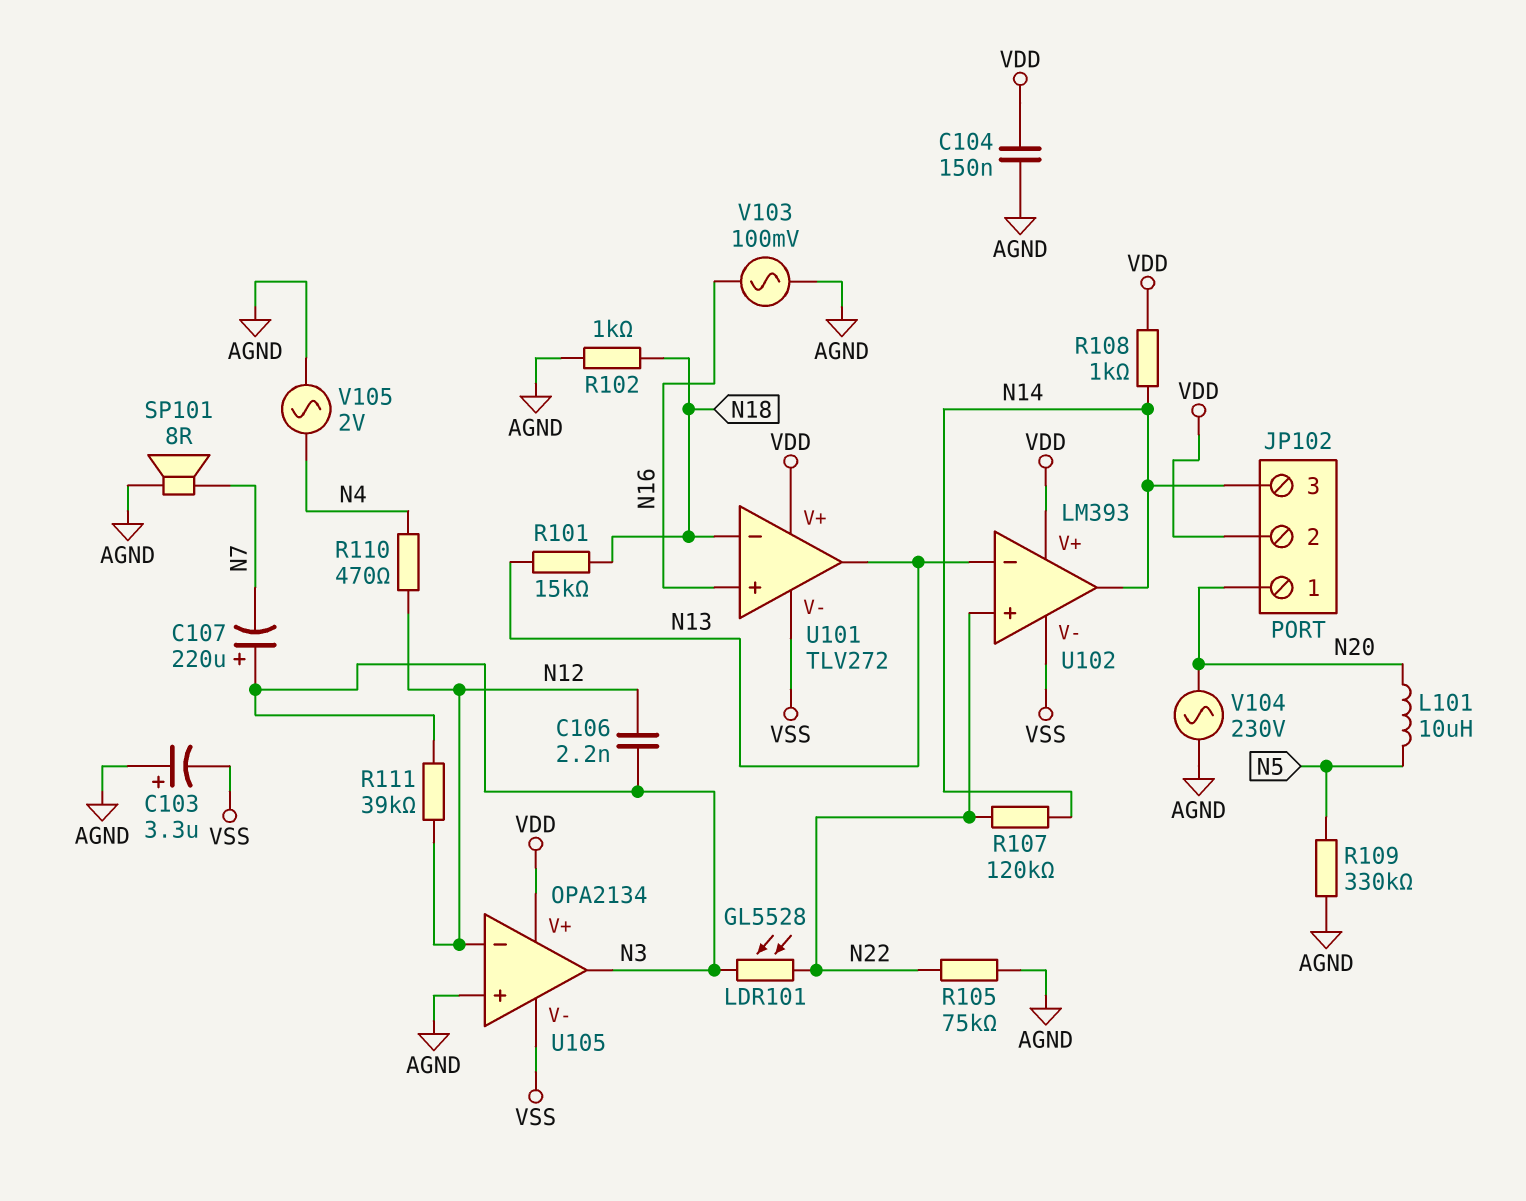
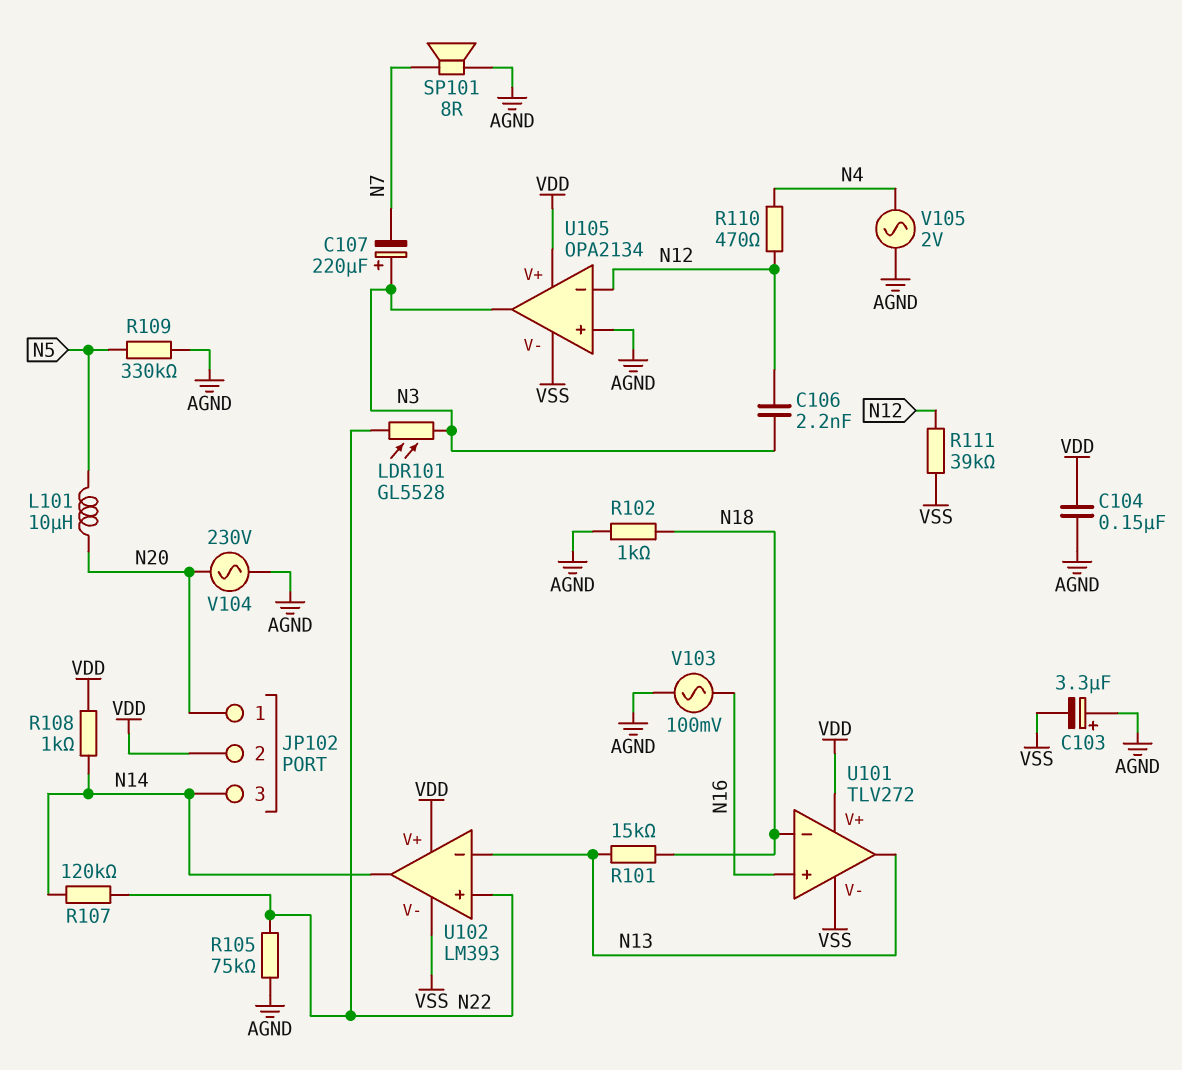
R111: 39k (N3, N12) -> 39k (N12, VSS)

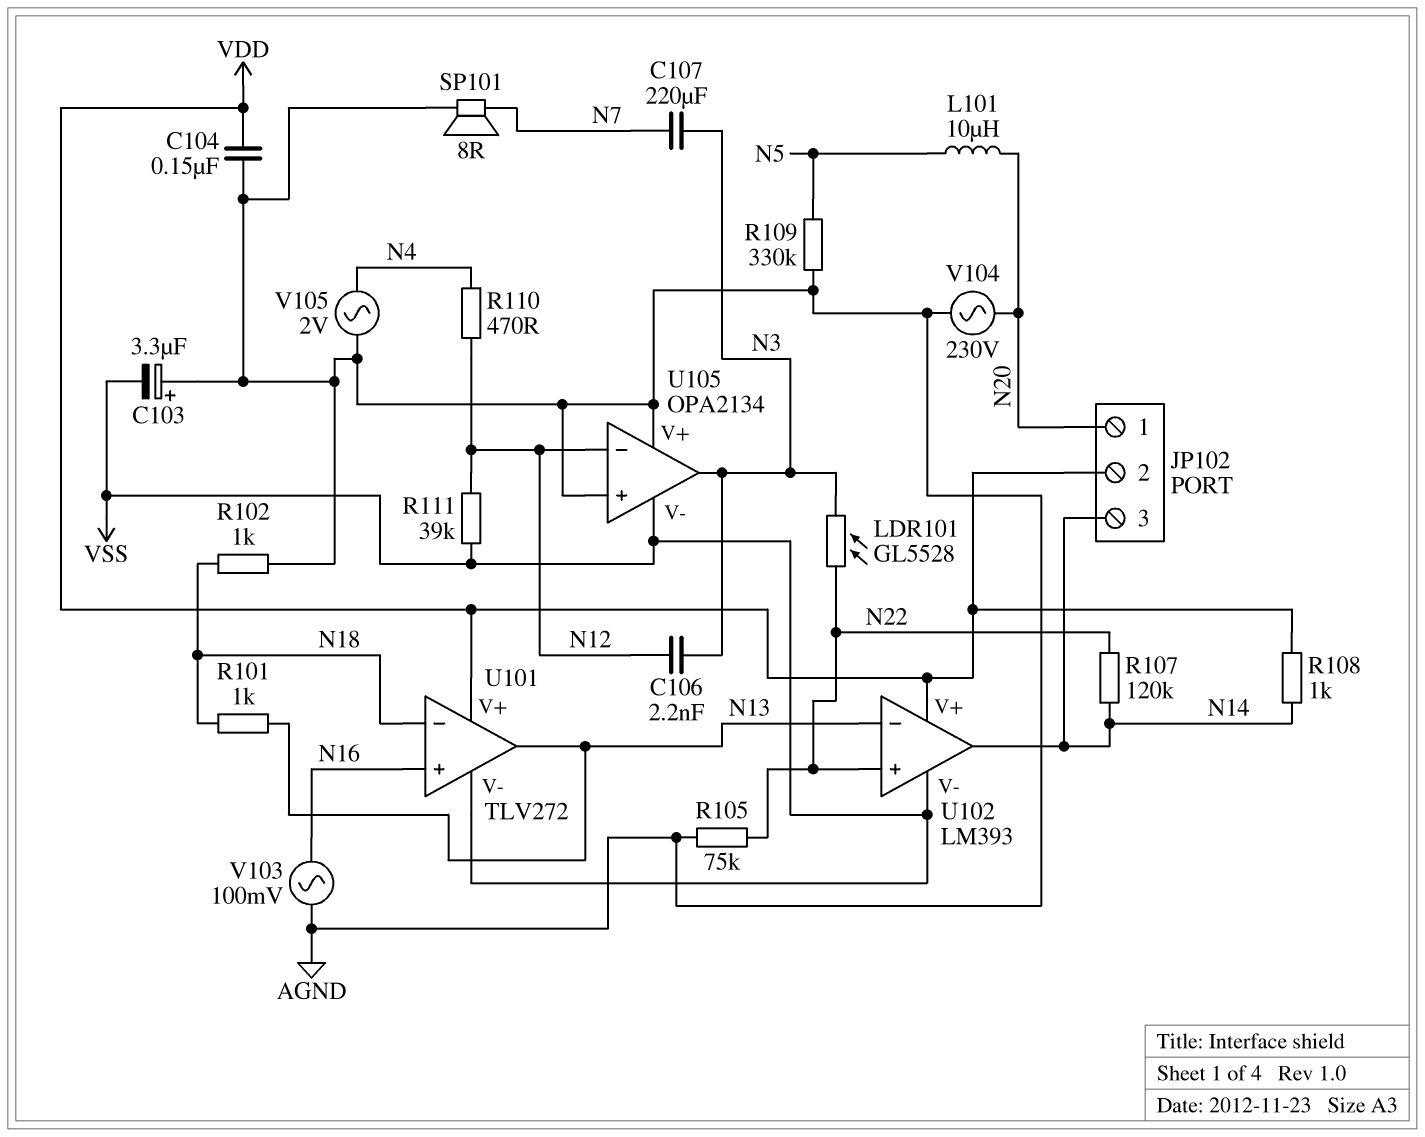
C107: 220uF (plus N3, minus N7) -> 220uF (N3, N7)
R101: 15k (N13, N18) -> 1k (N13, N18)
U105 pin V+: VDD -> AGND

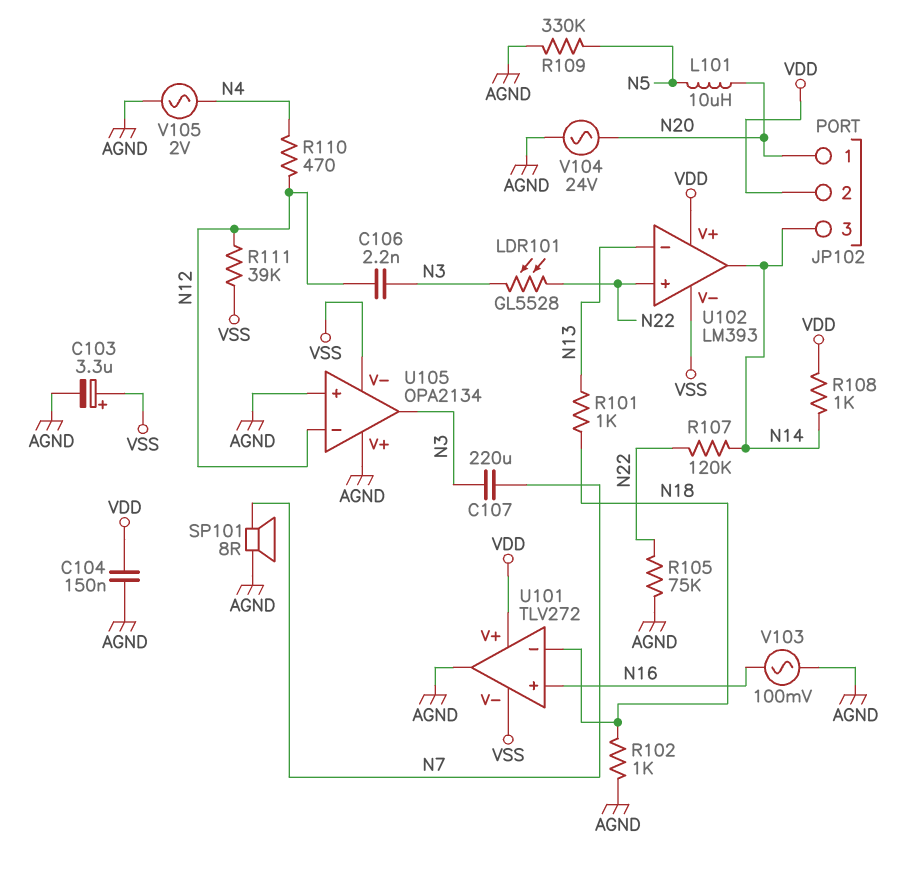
C103: 3.3uF (plus AGND, minus VSS) -> 3.3uF (plus VSS, minus AGND)
U101 pin out: N13 -> AGND
V104: AC 230V (AGND, N20) -> AC 24V (AGND, N20)

